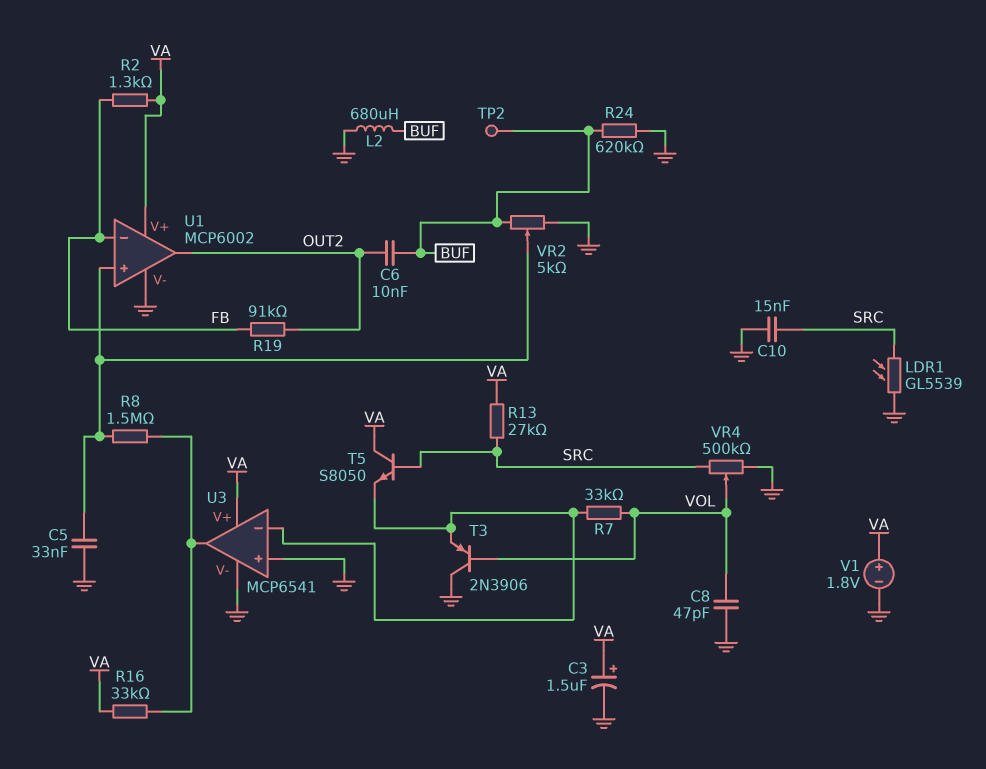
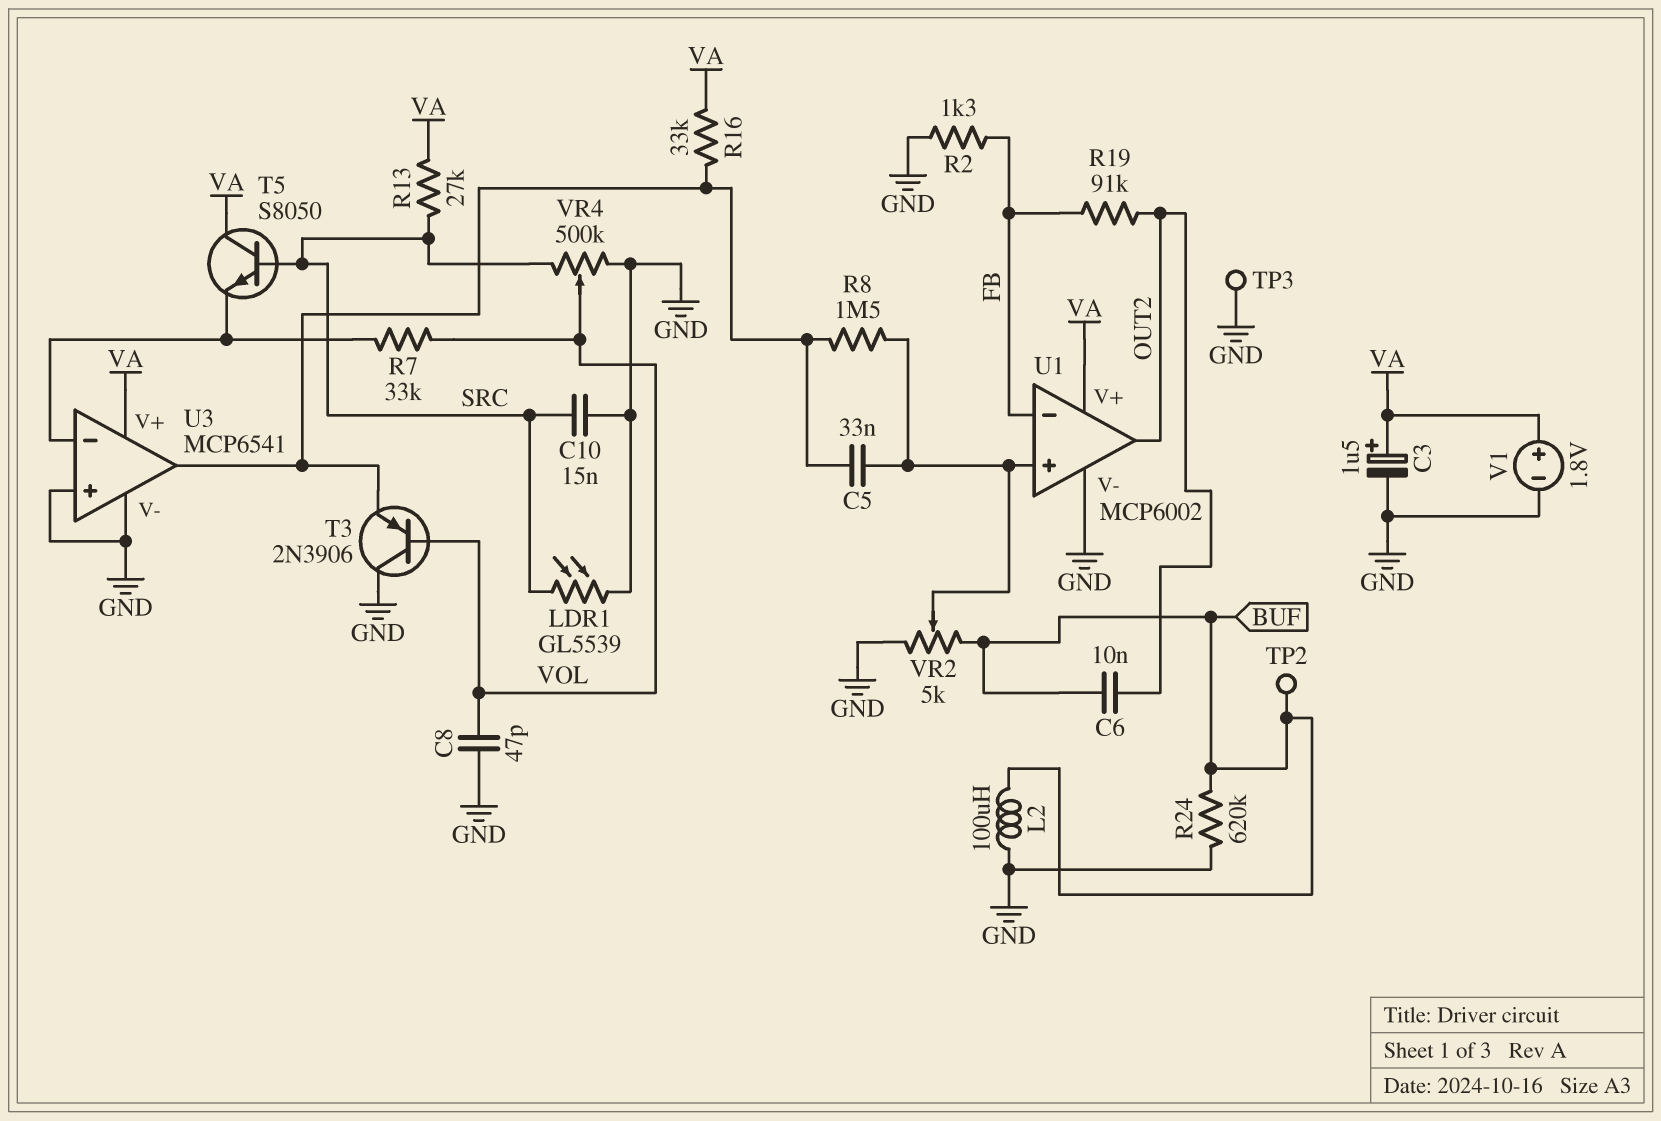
C5: 33nF (GND, U1/in+) -> 33nF (U1/in+, U3/out)
L2: 680uH (BUF, GND) -> 100uH (BUF, GND)
R2: 1.3k (FB, VA) -> 1.3k (FB, GND)
T3: PNP 2N3906 (B VOL, C GND, E U3/in-) -> PNP 2N3906 (B VOL, C GND, E U3/out)
TP3: none -> test point (GND)

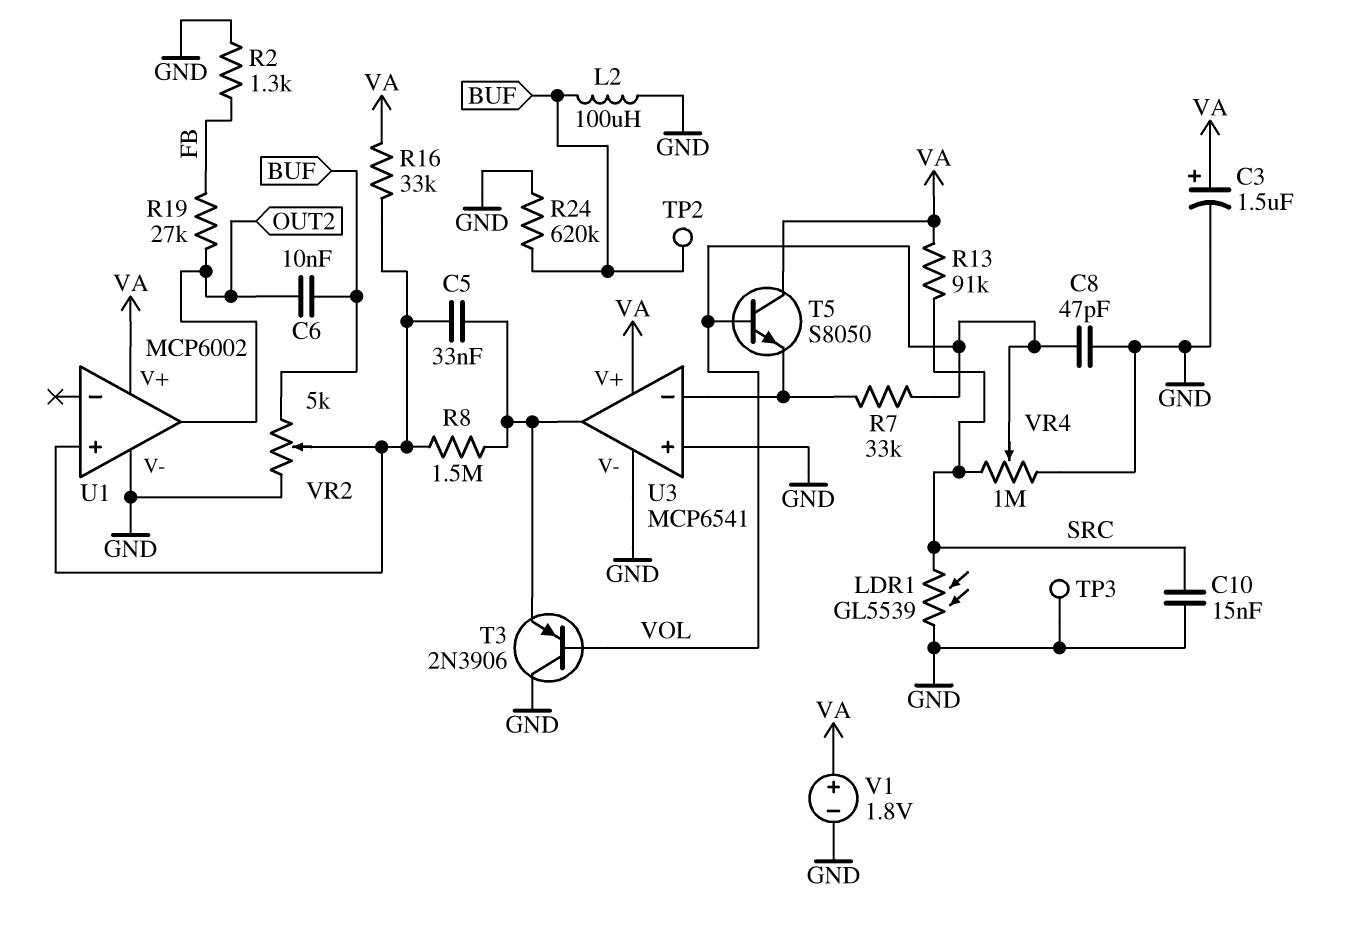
R13: 27k (SRC, VA) -> 91k (SRC, VA)
R16: 33k (U3/out, VA) -> 33k (U1/in+, VA)
R19: 91k (FB, OUT2) -> 27k (FB, OUT2)
T5: NPN S8050 (B SRC, C VA, E U3/in-) -> NPN S8050 (B VOL, C VA, E U3/in-)
U1 pin in-: FB -> none
VR4: 500k (GND, SRC, wiper VOL) -> 1M (GND, SRC, wiper VOL)

